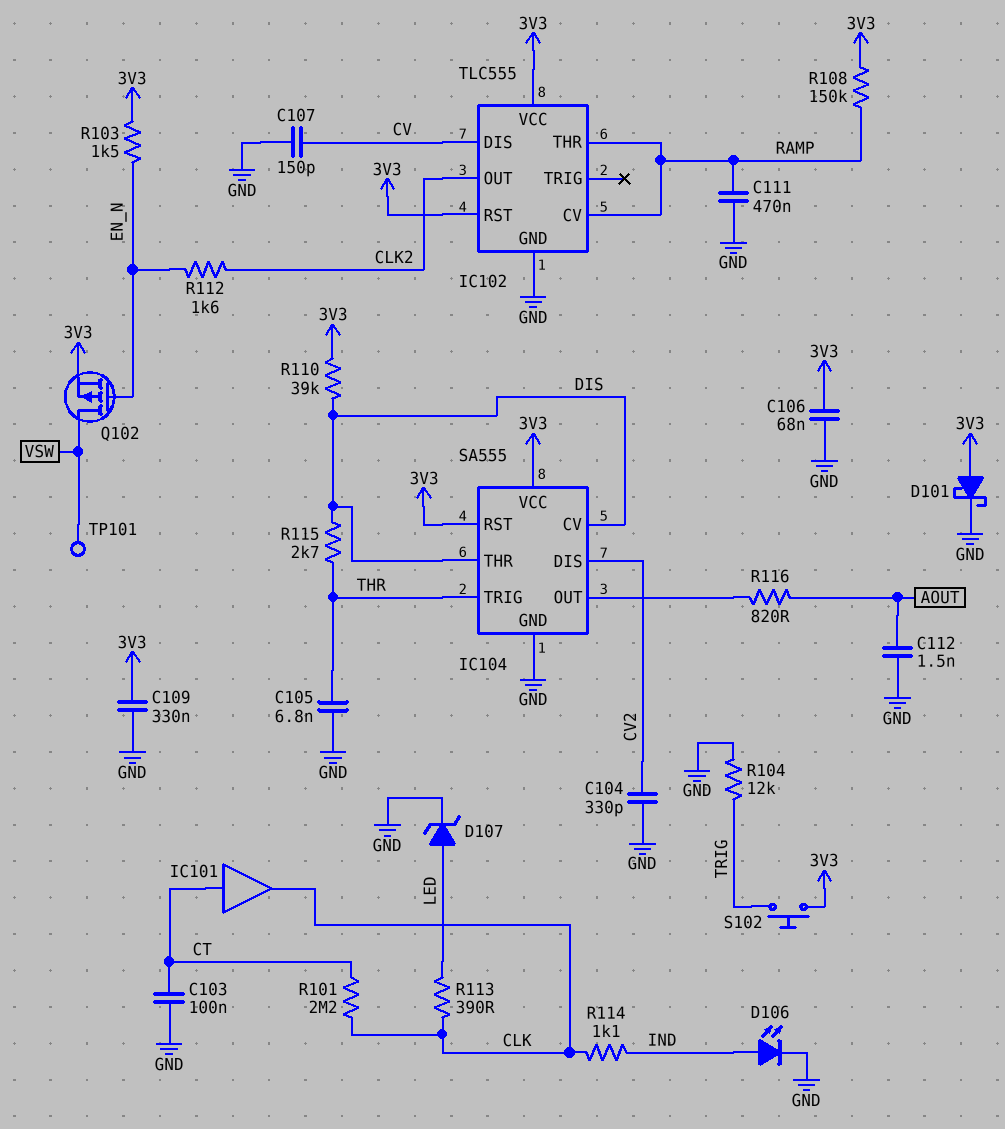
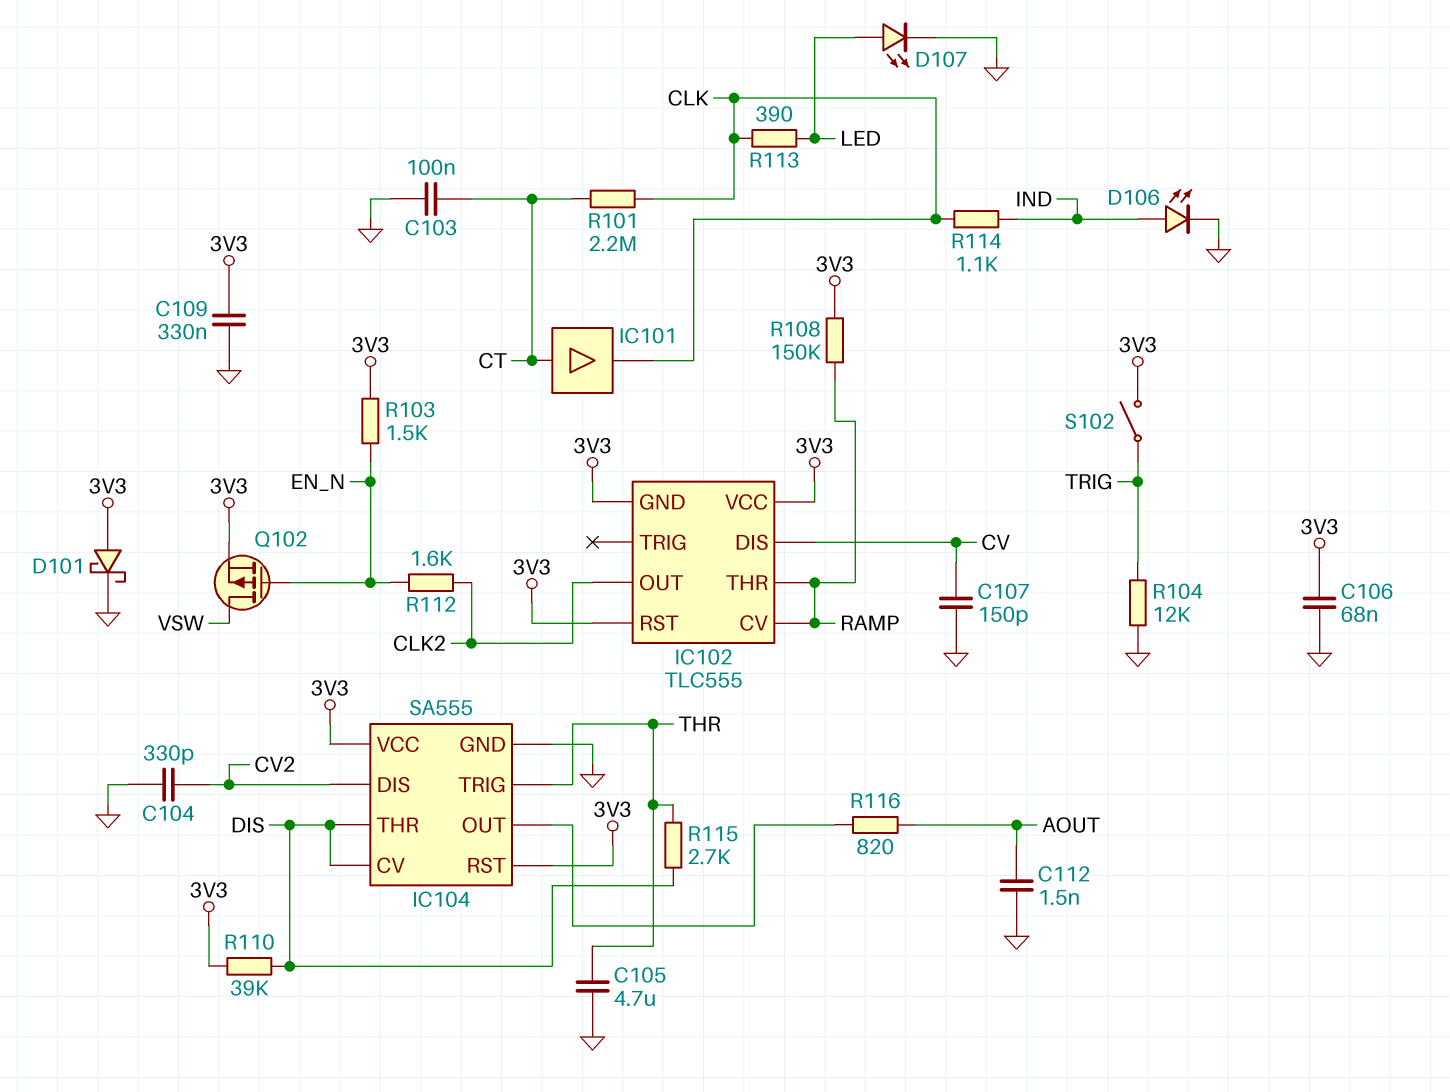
C105: 6.8nF (GND, THR) -> 4.7uF (GND, THR)
C111: 470nF (GND, RAMP) -> none
D107: zener (A LED, K GND) -> LED (A LED, K GND)
IC102 pin GND: GND -> 3V3
S102: button (3V3, TRIG) -> switch (3V3, TRIG)
TP101: test point (VSW) -> none

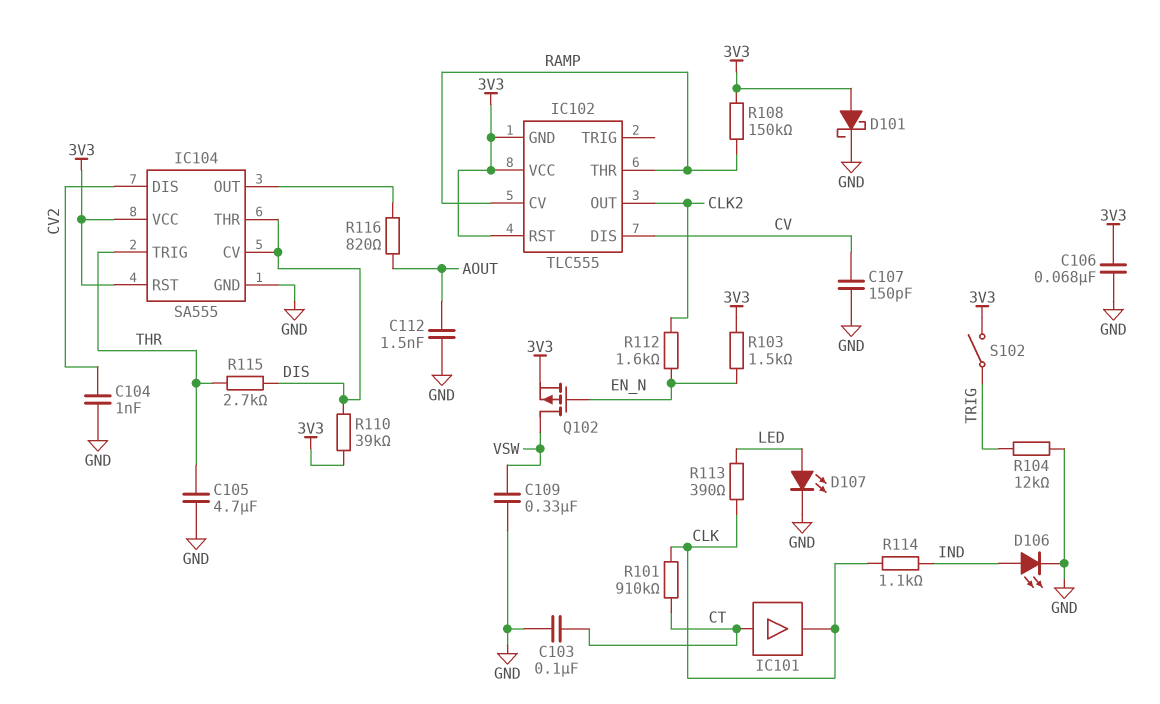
C104: 330pF (CV2, GND) -> 1nF (CV2, GND)
C109: 330nF (3V3, GND) -> 330nF (GND, VSW)
R101: 2.2M (CLK, CT) -> 910k (CLK, CT)

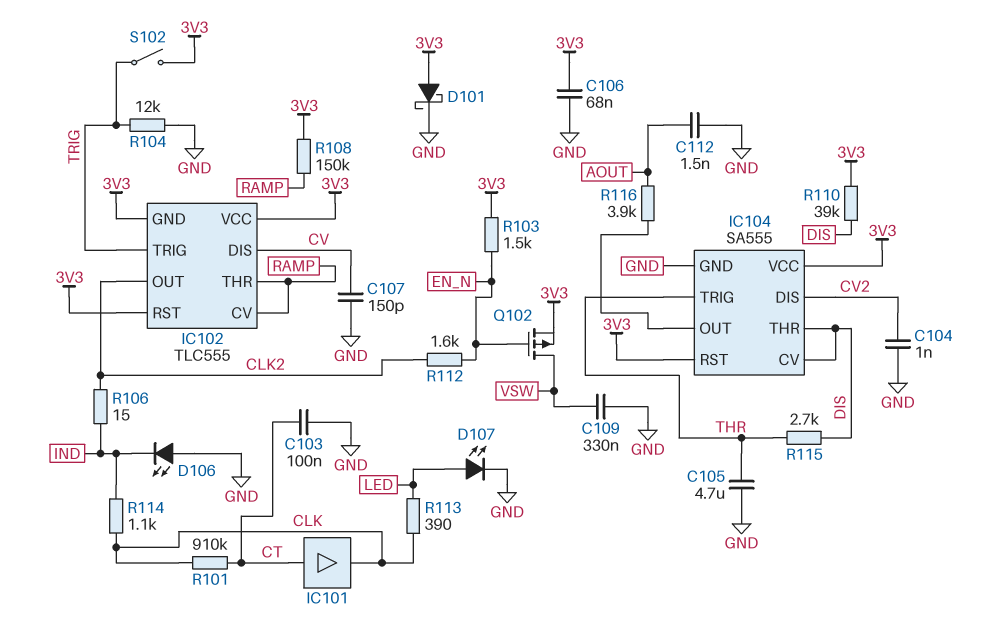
D106: LED (A IND, K GND) -> LED (A GND, K IND)
IC102 pin TRIG: none -> TRIG
R106: none -> 15 (CLK2, IND)
R116: 820 (AOUT, IC104/OUT) -> 3.9k (AOUT, IC104/OUT)

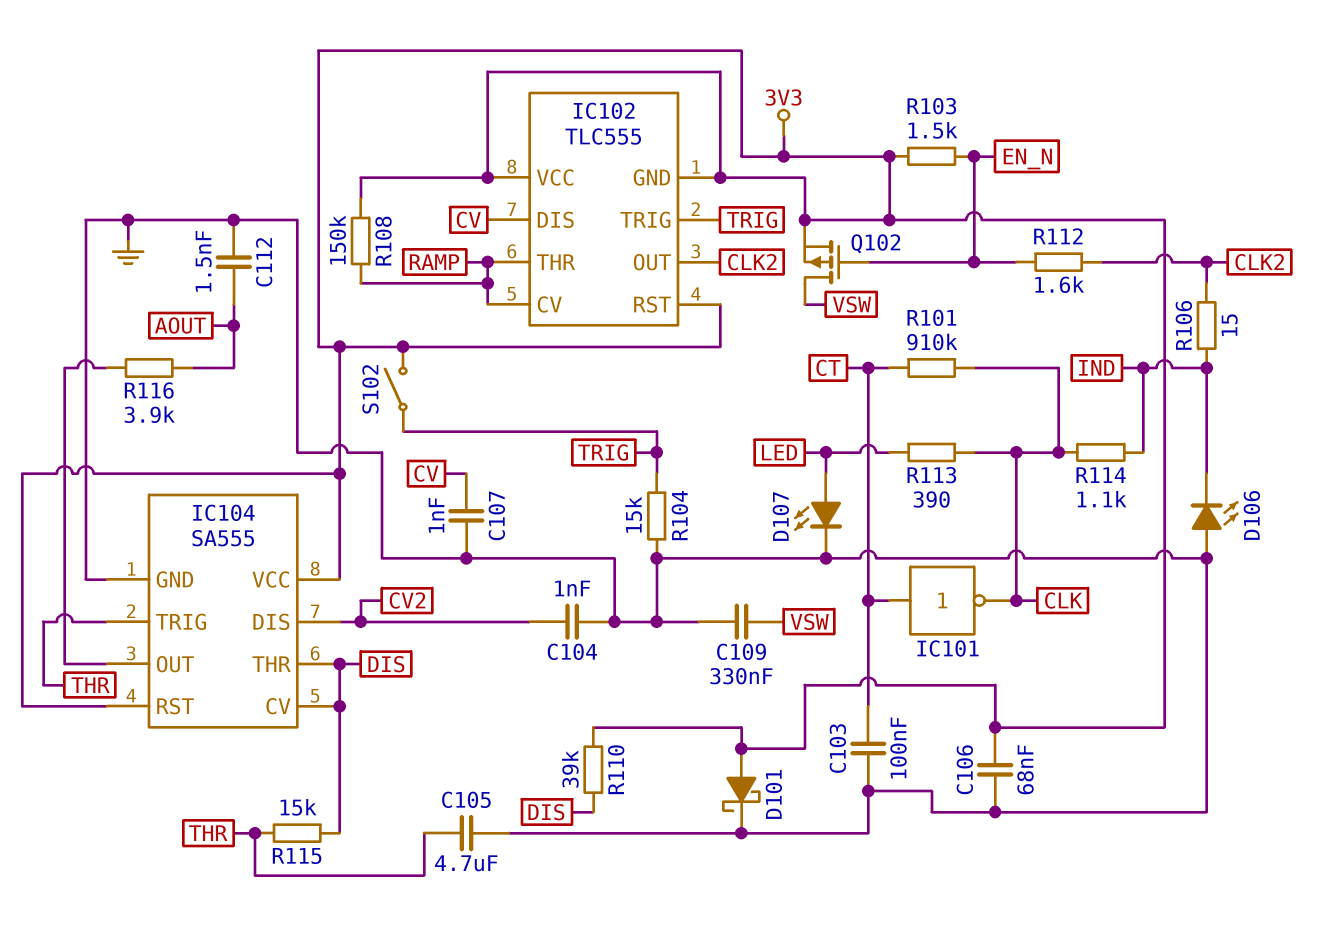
C107: 150pF (CV, GND) -> 1nF (CV, GND)
IC101: buffer (in CT, out CLK) -> NOT (in CT, out CLK)
R104: 12k (GND, TRIG) -> 15k (GND, TRIG)
R115: 2.7k (DIS, THR) -> 15k (DIS, THR)

